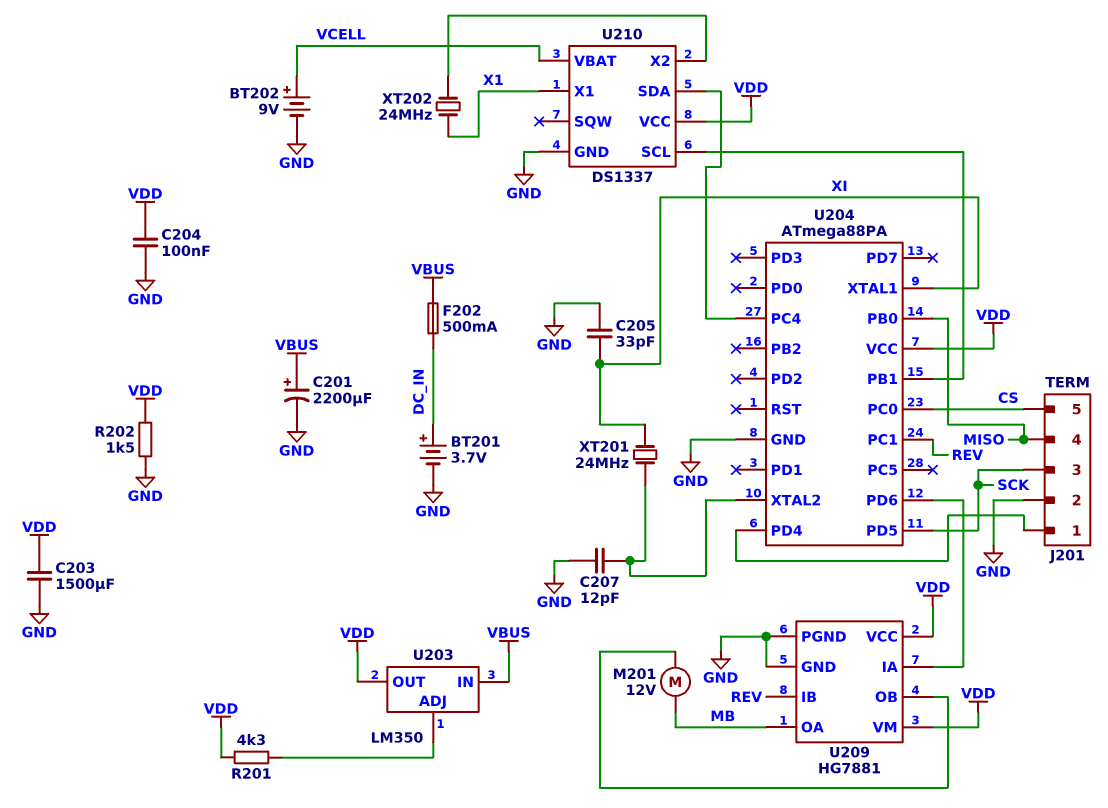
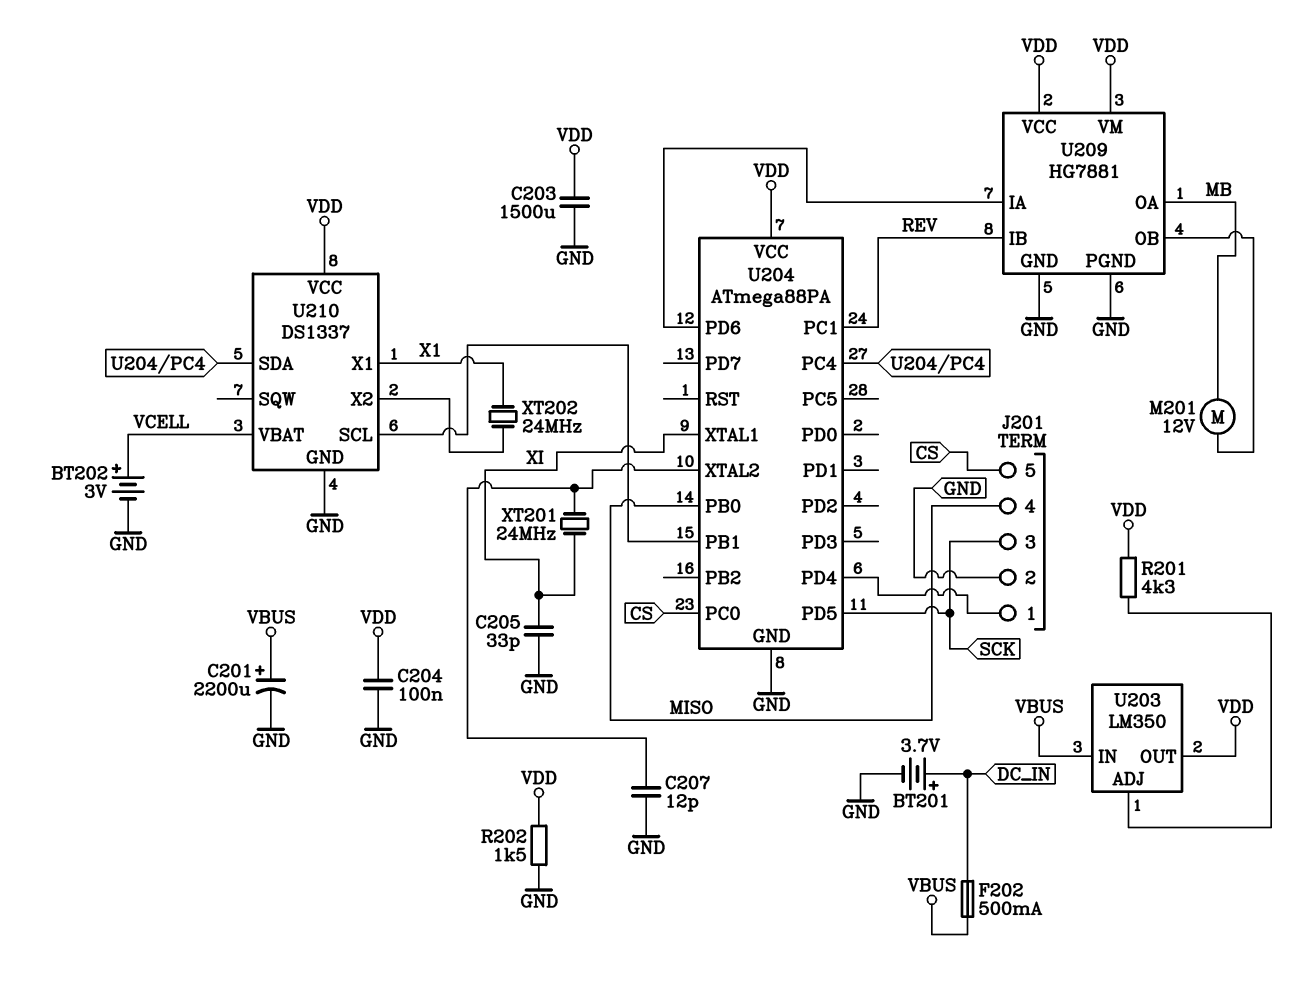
BT202: 9V (plus VCELL, minus GND) -> 3V (plus VCELL, minus GND)

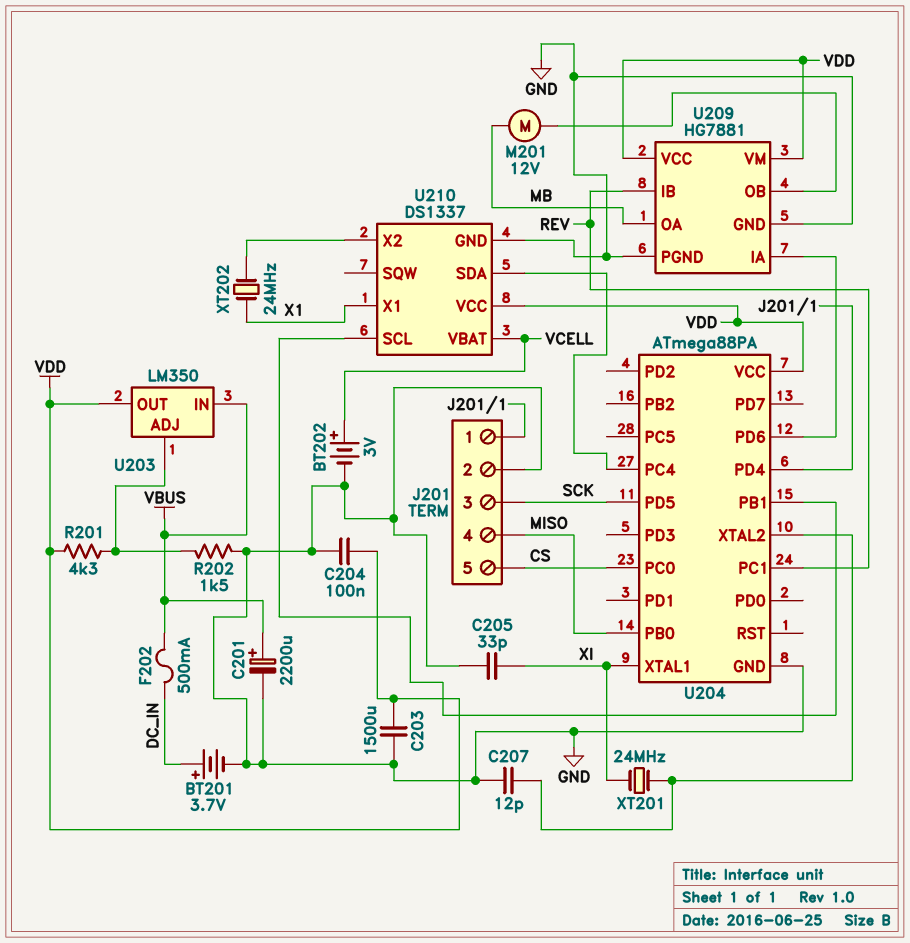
R202: 1.5k (GND, VDD) -> 1.5k (GND, U203/ADJ)

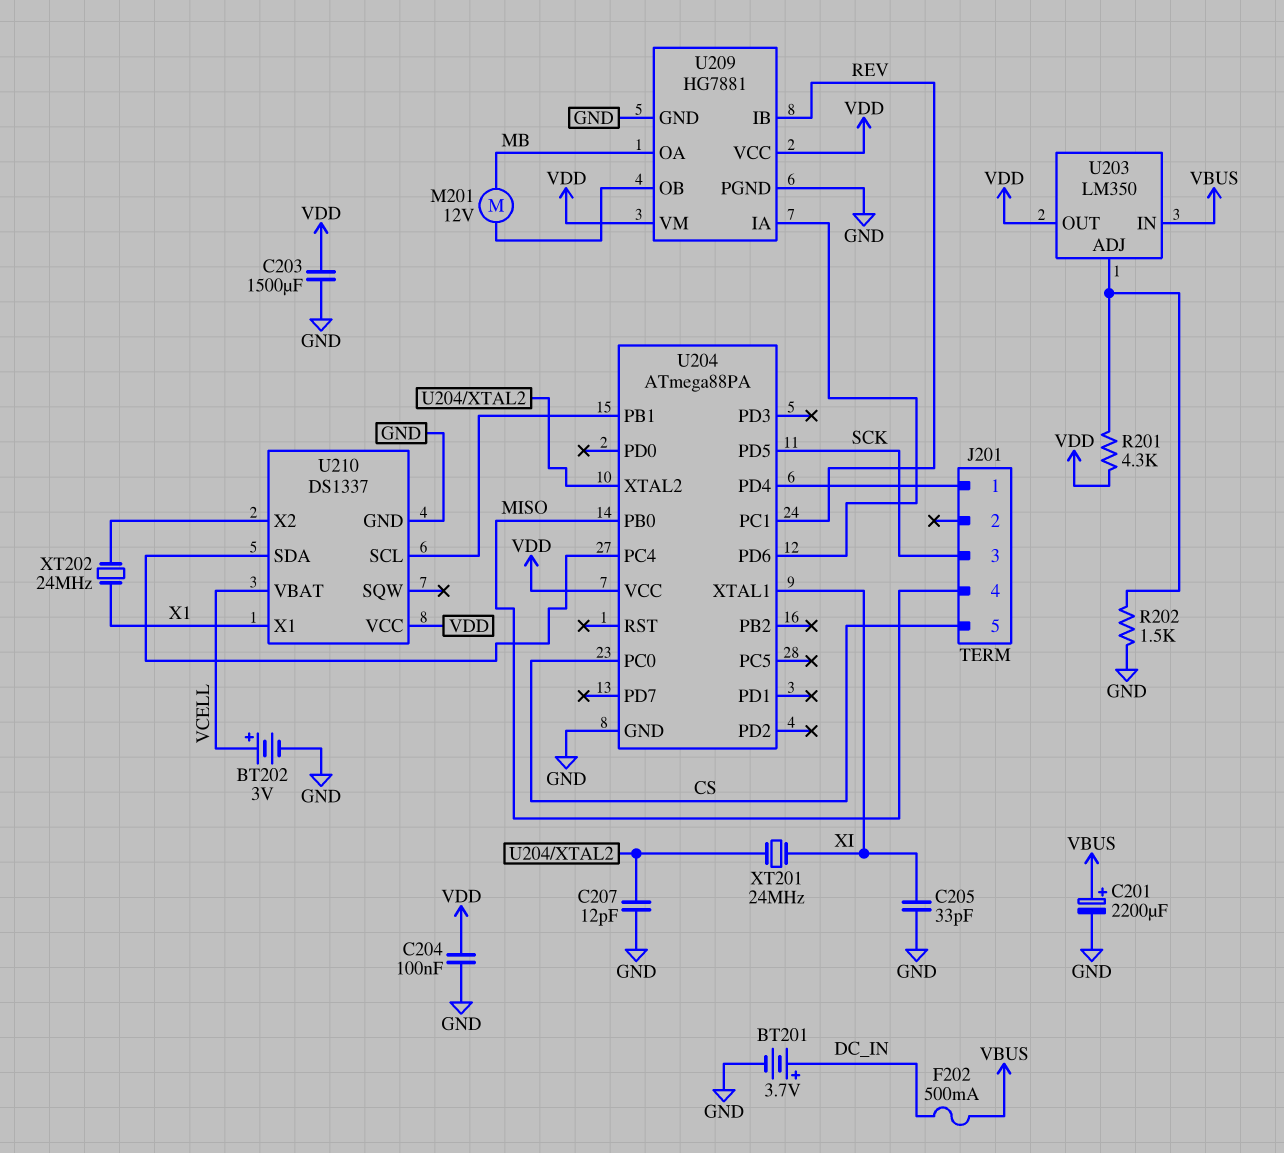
J201 pin 2: GND -> none

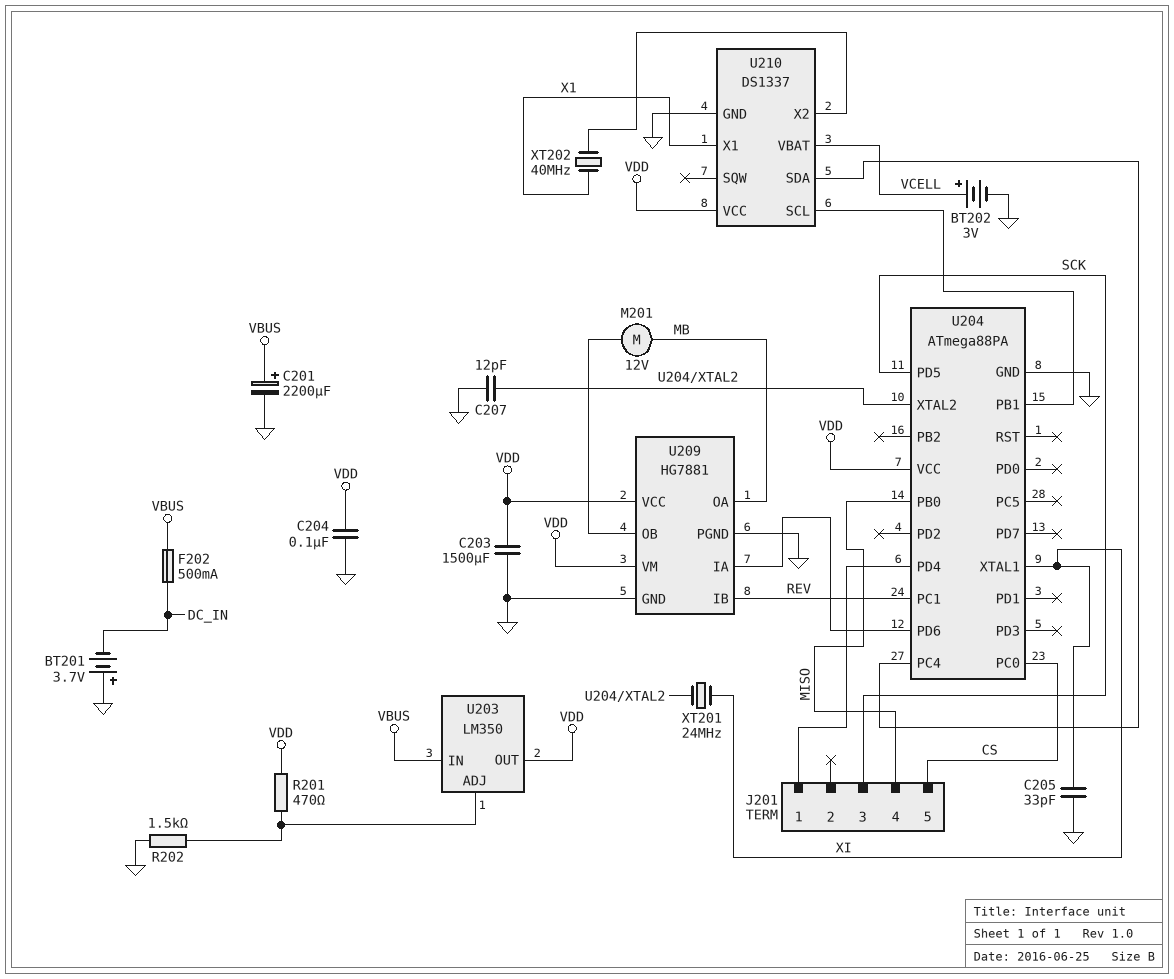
BT201: 3.7V (plus DC_IN, minus GND) -> 3.7V (plus GND, minus DC_IN)
R201: 4.3k (U203/ADJ, VDD) -> 470 (U203/ADJ, VDD)
XT202: 24MHz (U210/X2, X1) -> 40MHz (U210/X2, X1)

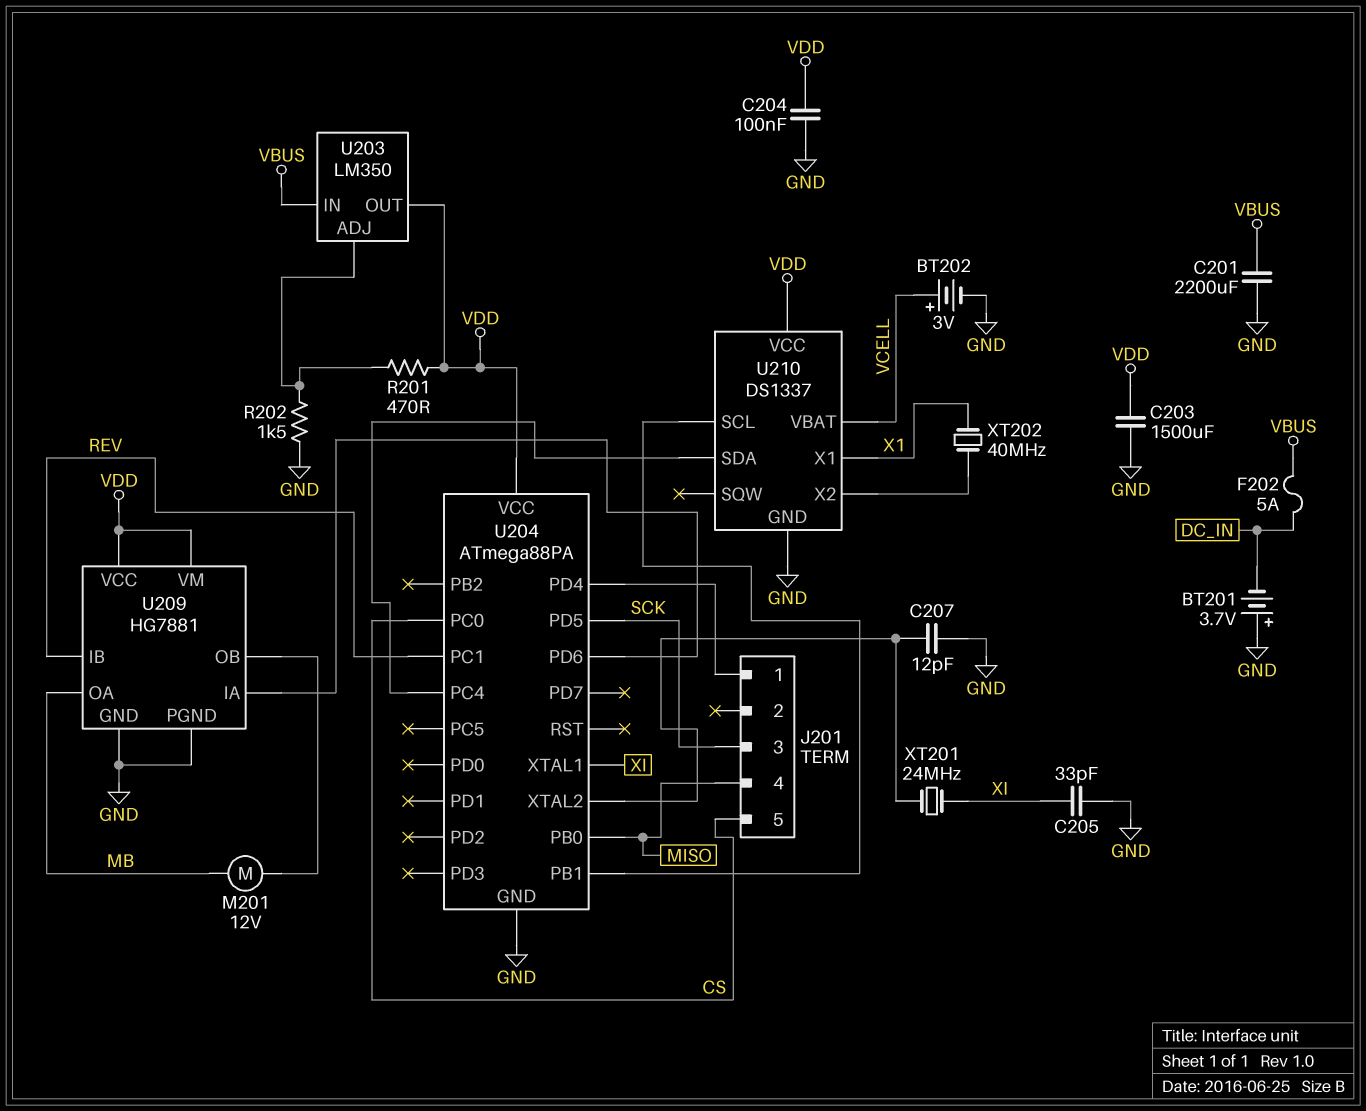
C201: 2200uF (plus VBUS, minus GND) -> 2200uF (GND, VBUS)
F202: 500mA (DC_IN, VBUS) -> 5A (DC_IN, VBUS)

